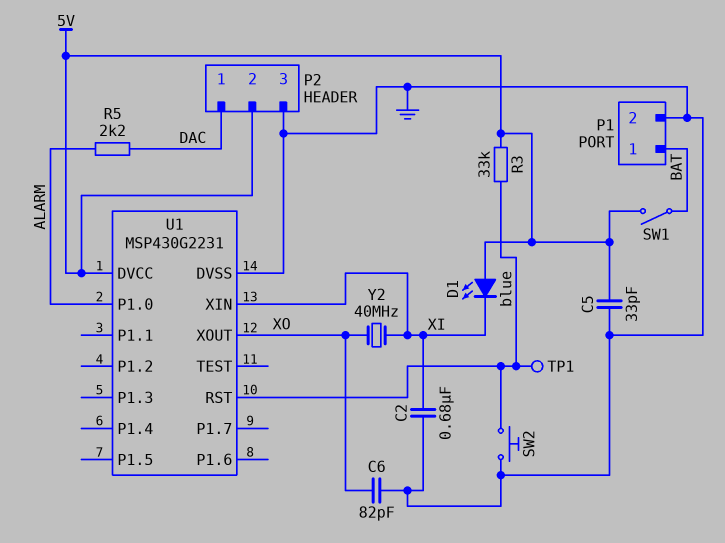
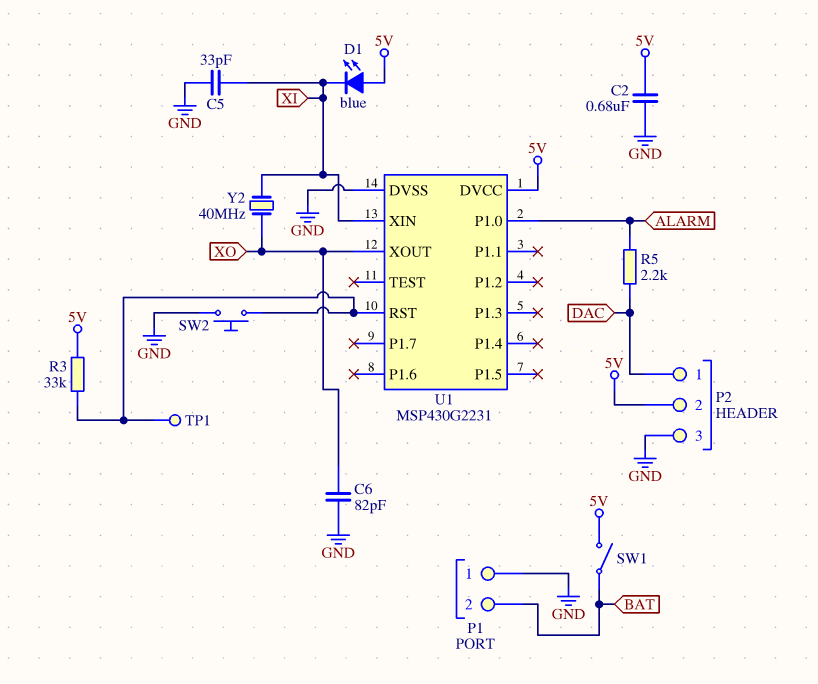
C2: 680nF (GND, XI) -> 680nF (5V, GND)
C5: 33pF (5V, GND) -> 33pF (GND, XI)
P1 pin 1: BAT -> GND
P1 pin 2: GND -> BAT

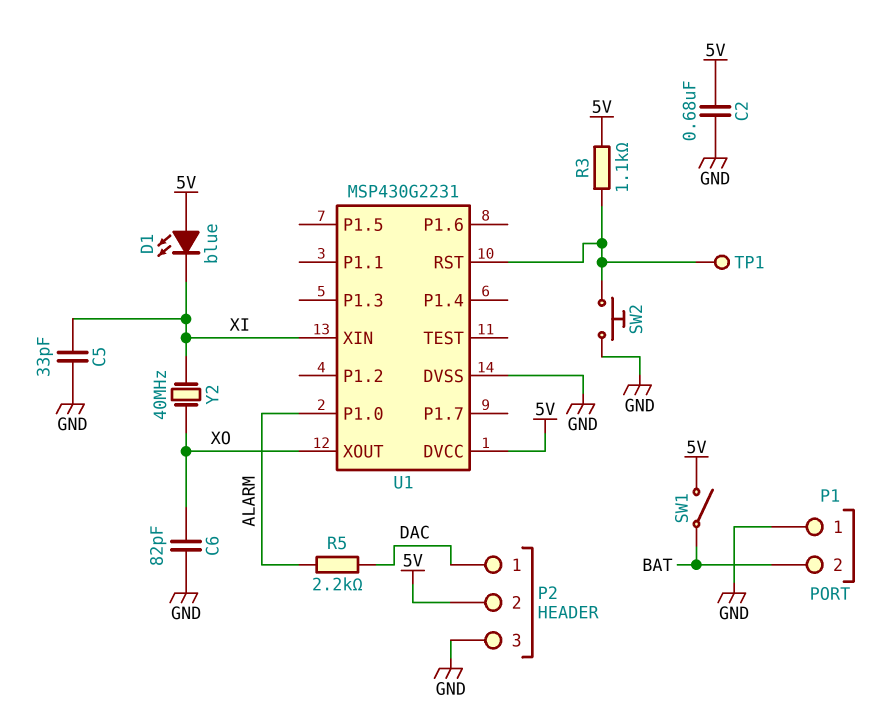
R3: 33k (5V, U1/RST) -> 1.1k (5V, U1/RST)

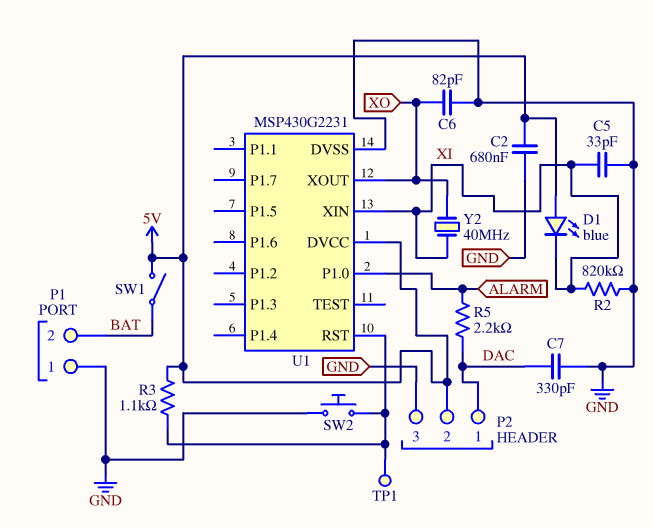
C7: none -> 330pF (DAC, GND)
R2: none -> 820k (GND, XI)

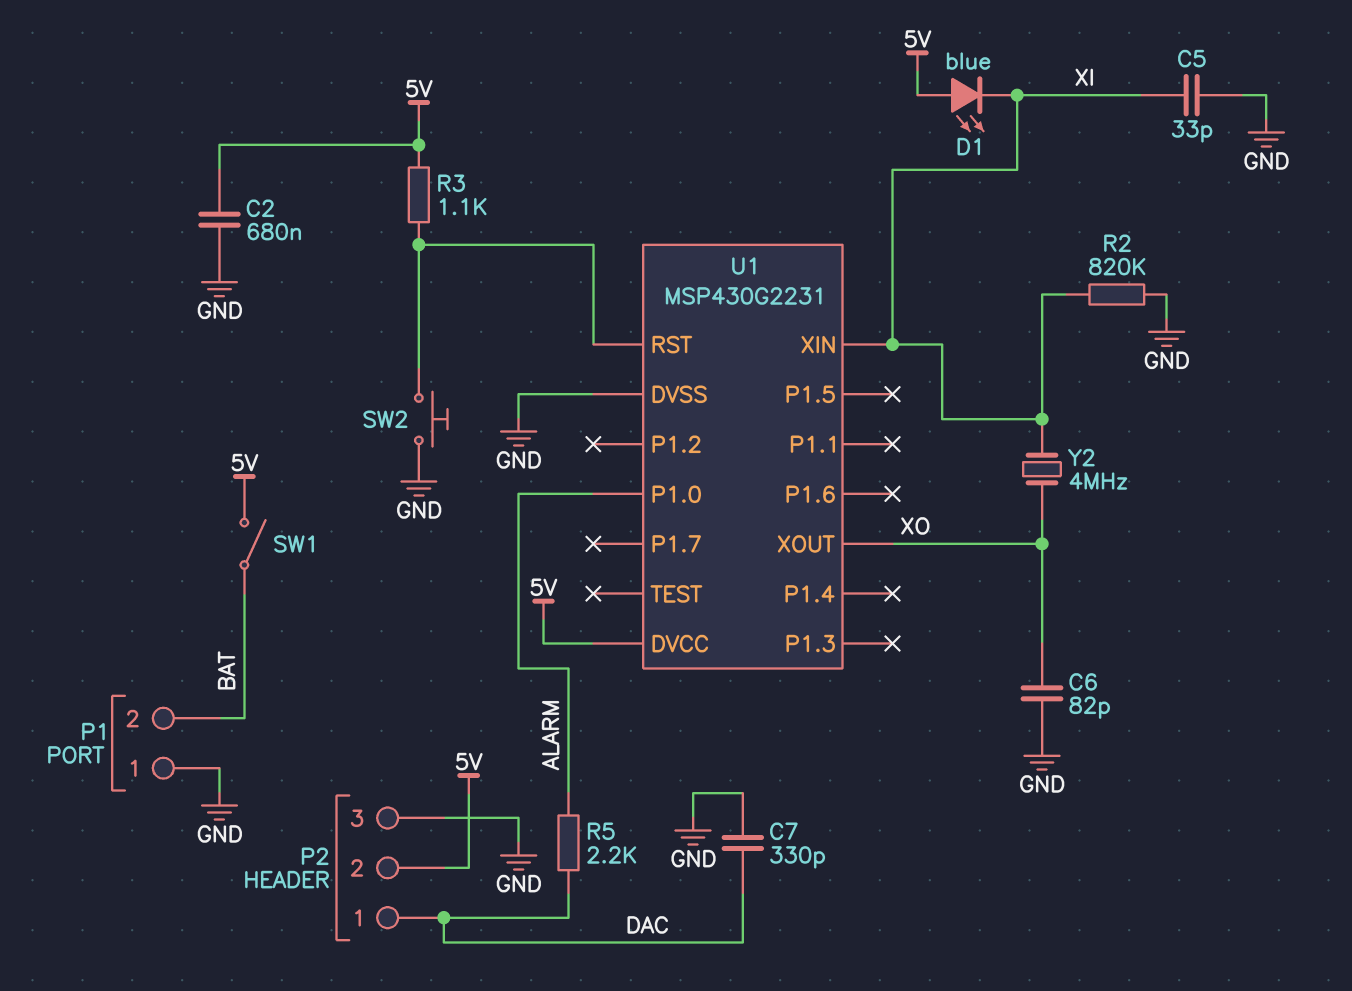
TP1: test point (U1/RST) -> none
Y2: 40MHz (XI, XO) -> 4MHz (XI, XO)

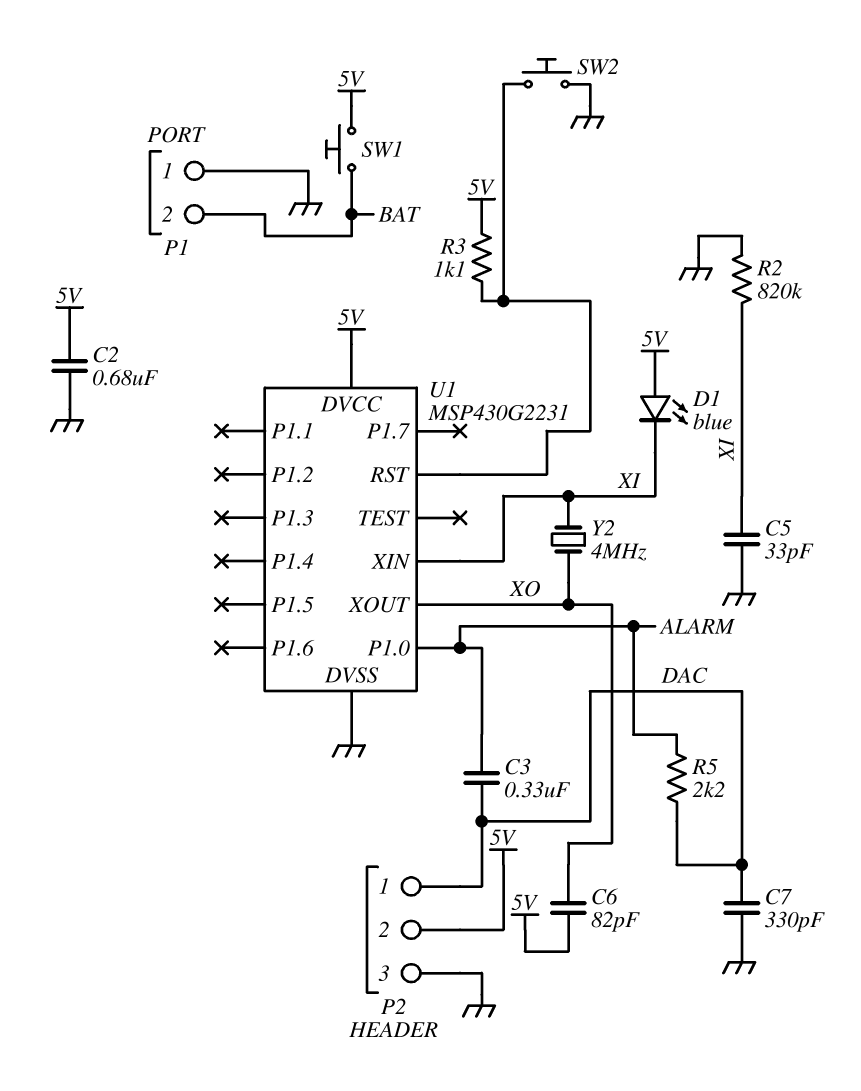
C3: none -> 330nF (ALARM, DAC)
C6: 82pF (GND, XO) -> 82pF (5V, XO)
SW1: switch (5V, BAT) -> button (5V, BAT)

